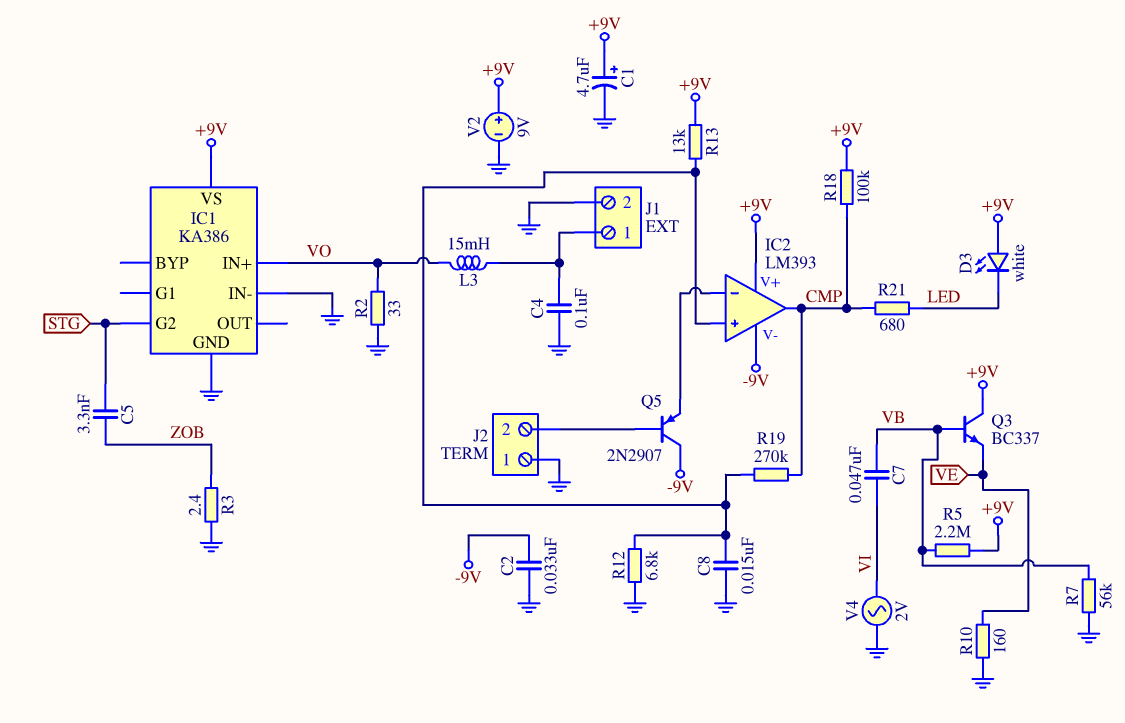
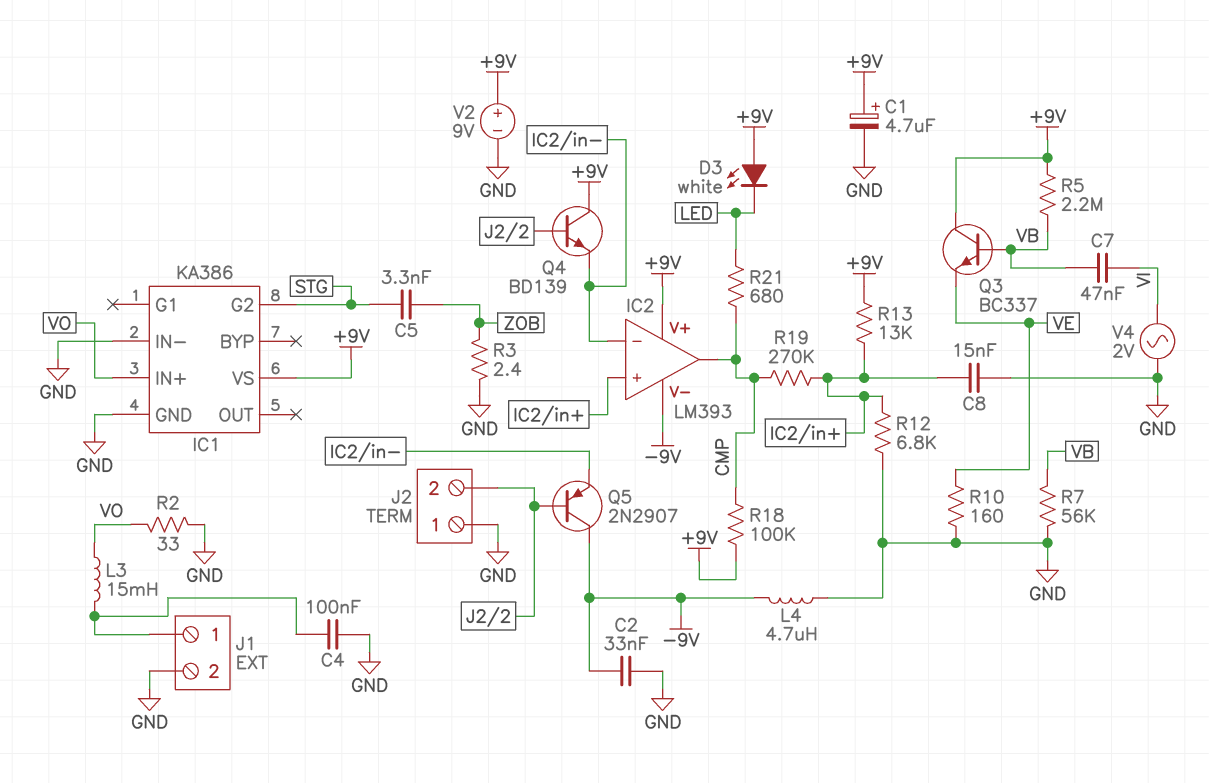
L4: none -> 4.7uH (-9V, GND)
Q4: none -> NPN BD139 (B J2/2, C +9V, E IC2/in-)

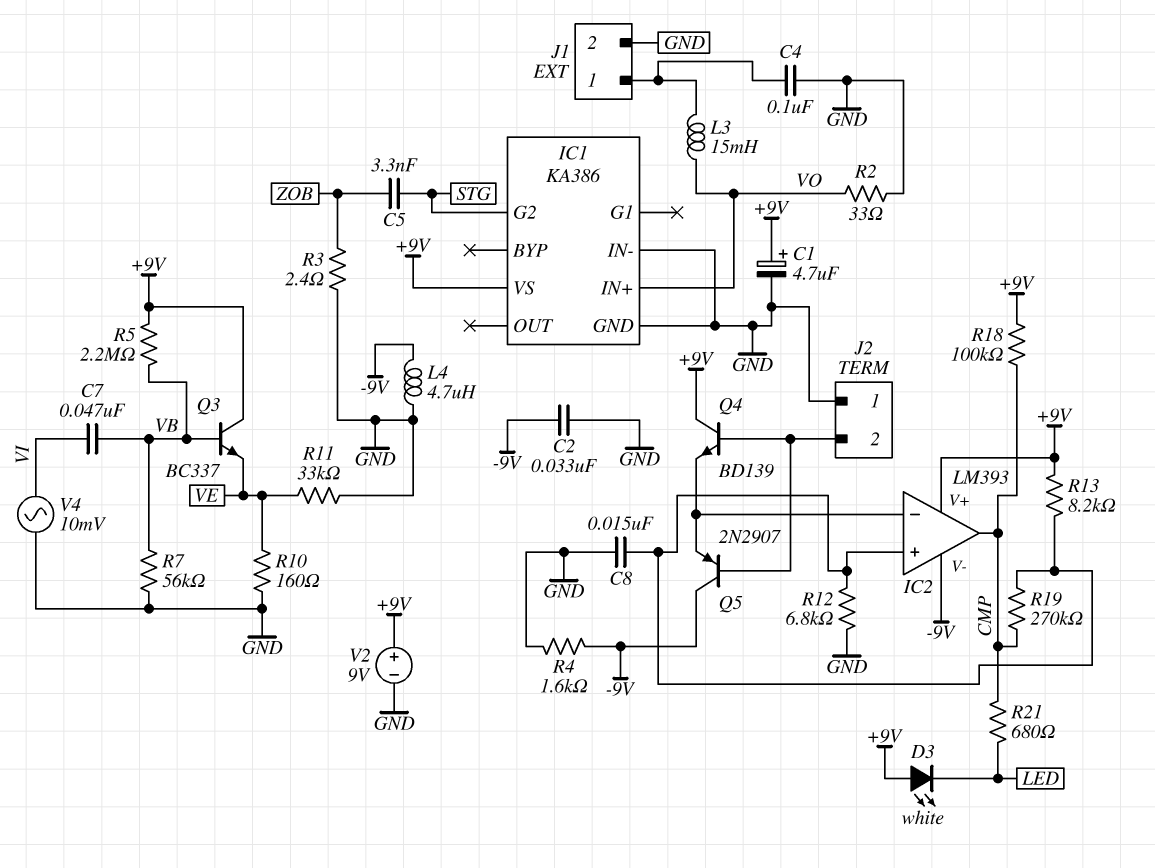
R4: none -> 1.6k (-9V, GND)
R11: none -> 33k (GND, VE)
R13: 13k (+9V, IC2/in+) -> 8.2k (+9V, IC2/in+)
V4: AC 2V (GND, VI) -> AC 10mV (GND, VI)

